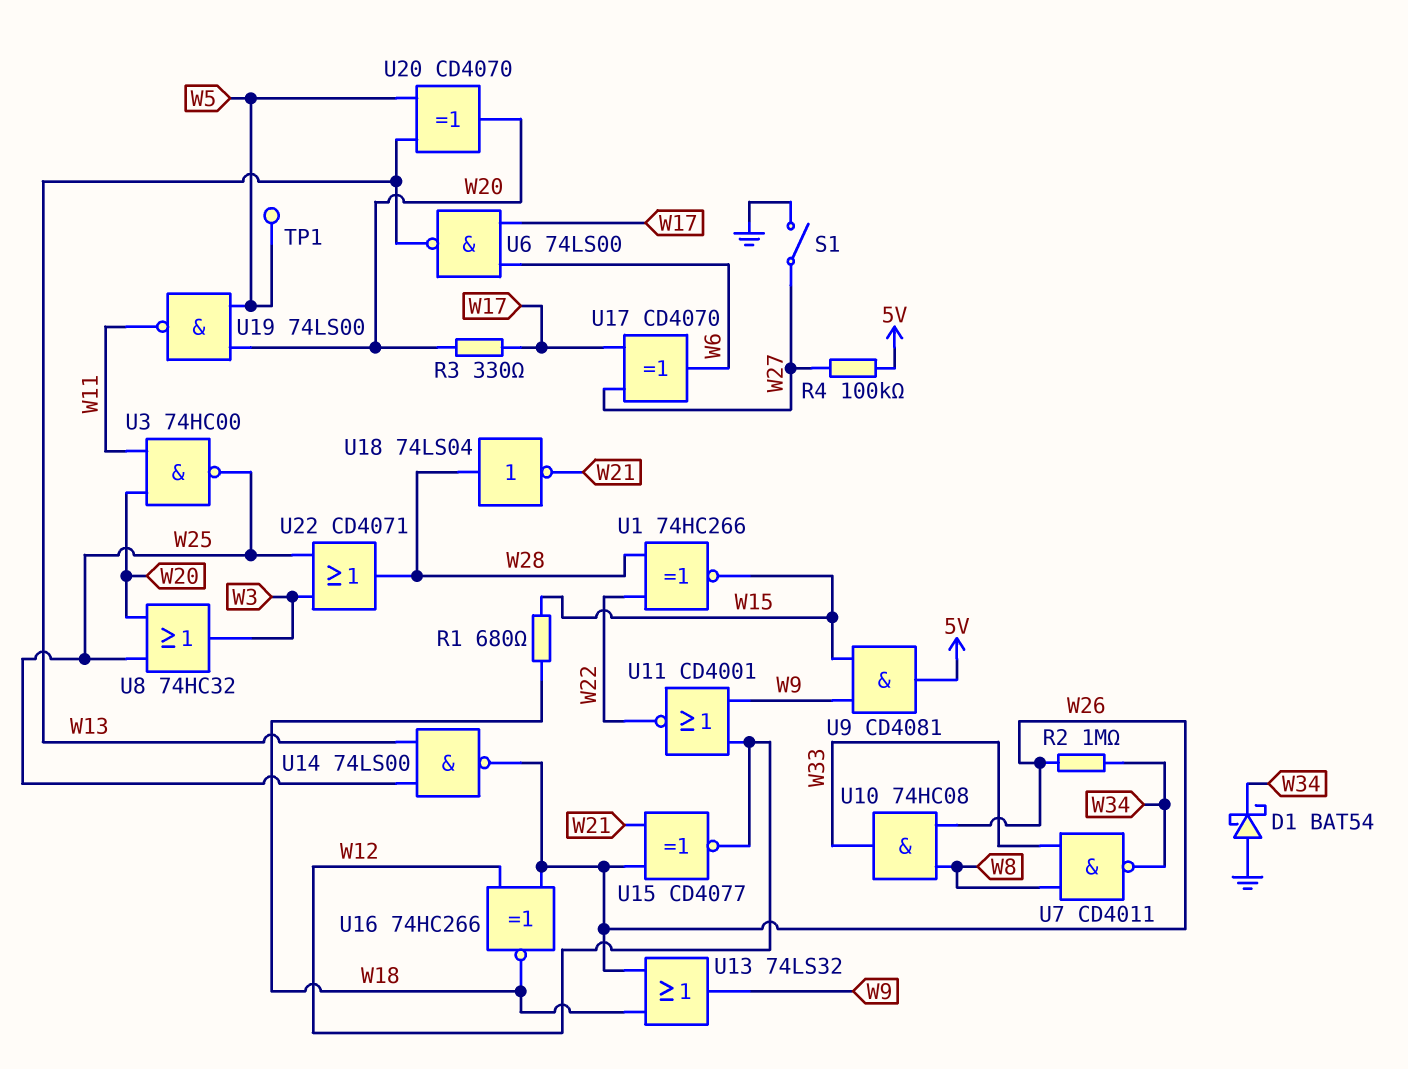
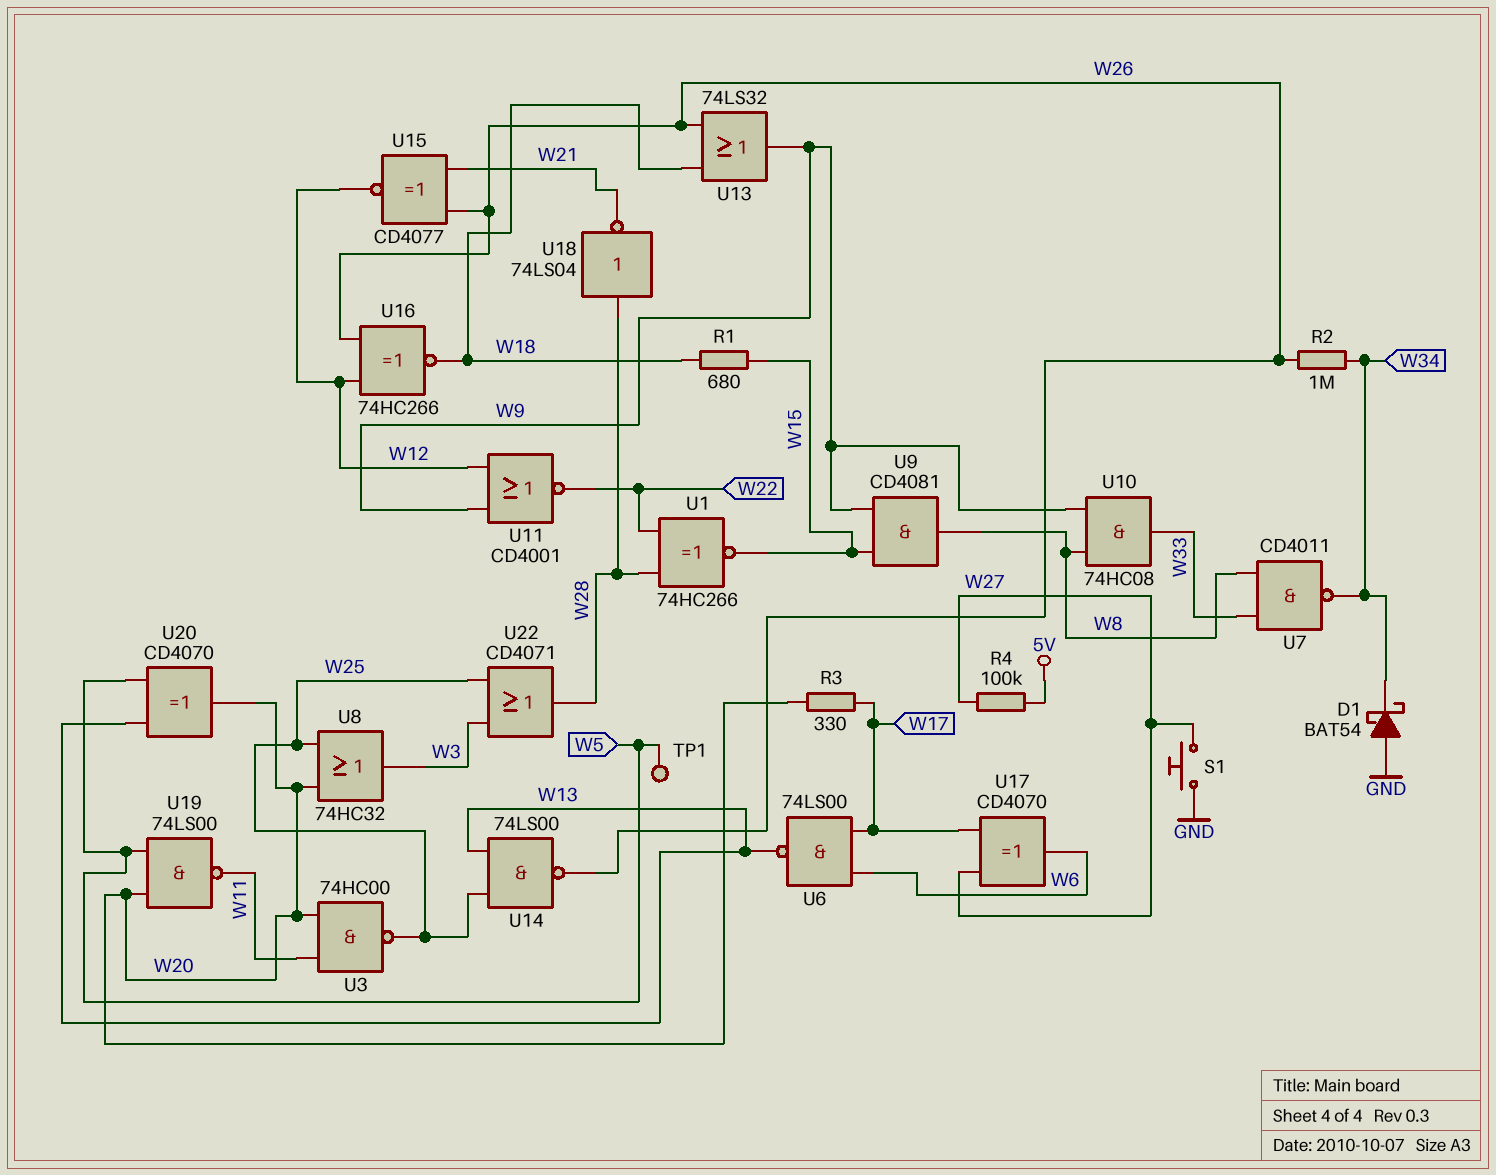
S1: switch (GND, W27) -> button (GND, W27)
U9: AND CD4081 (in W9, in W15, out 5V) -> AND CD4081 (in W9, in W15, out W8)
U10: AND 74HC08 (in W8, in W26, out W33) -> AND 74HC08 (in W8, in W9, out W33)

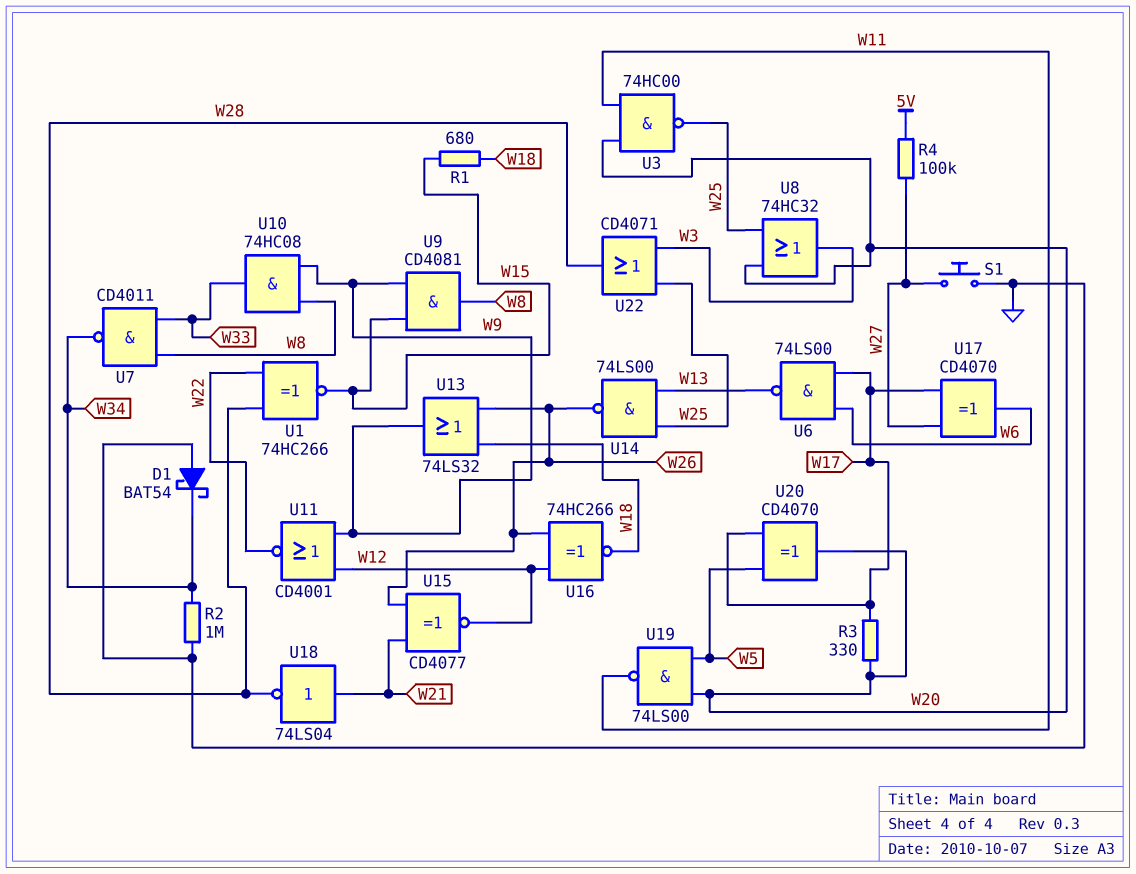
R2: 1M (W26, W34) -> 1M (GND, W34)
TP1: test point (W5) -> none
U18: NOT 74LS04 (in W28, out W21) -> NOT 74LS04 (in W21, out W28)
U20: XOR CD4070 (in W5, in W13, out W20) -> XOR CD4070 (in W5, in W17, out W20)

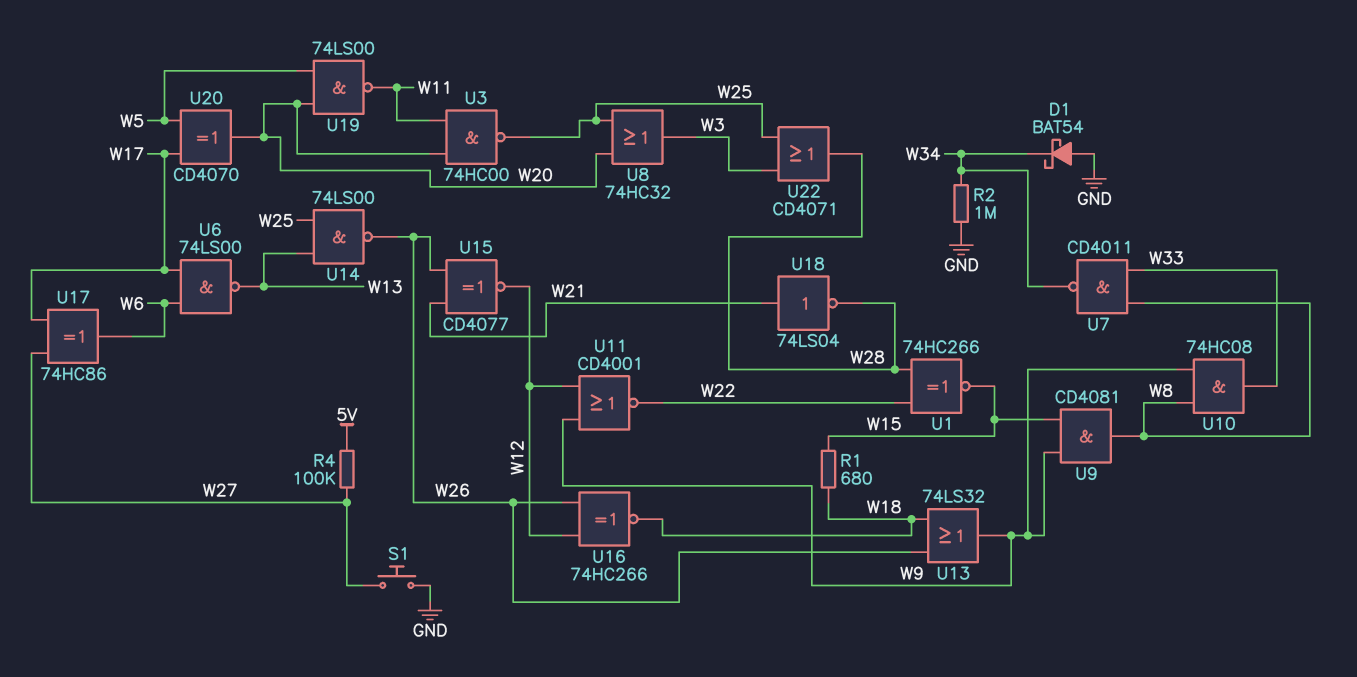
R3: 330 (W17, W20) -> none
U17: XOR CD4070 (in W17, in W27, out W6) -> XOR 74HC86 (in W17, in W27, out W6)

